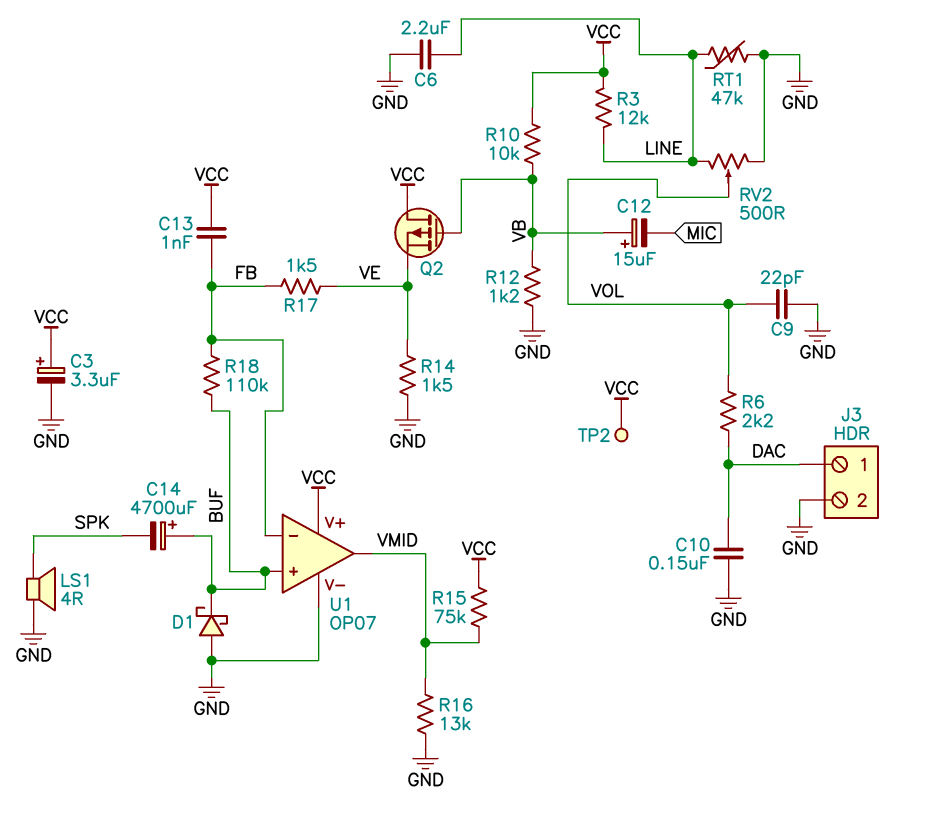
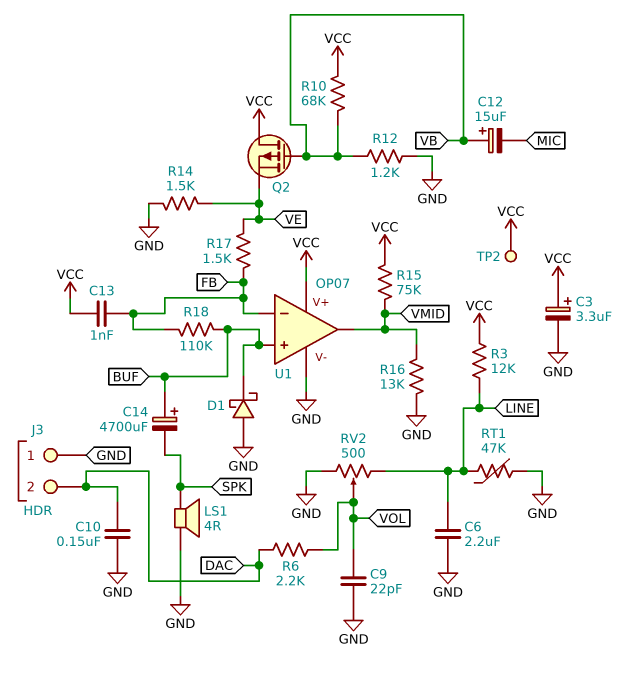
J3 pin 1: DAC -> GND
J3 pin 2: GND -> DAC
R10: 10k (VB, VCC) -> 68k (VB, VCC)

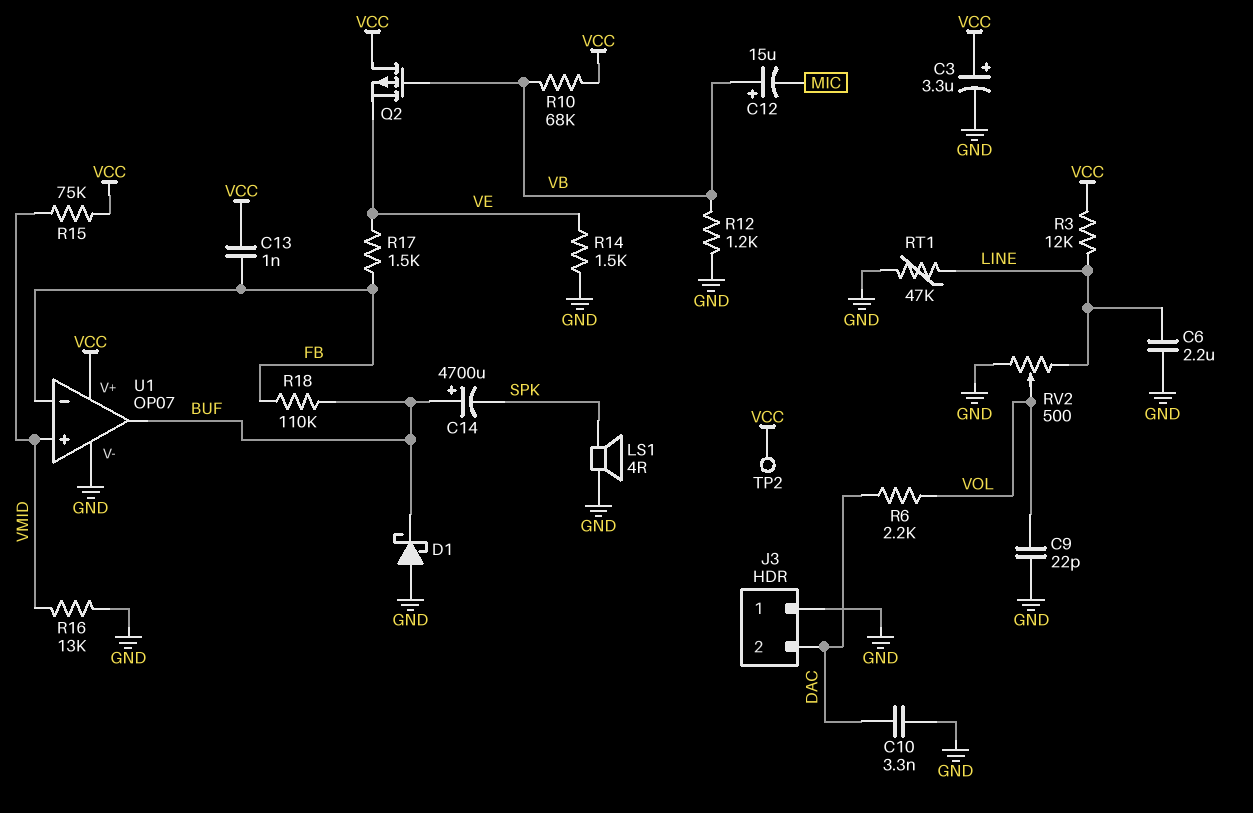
C10: 150nF (DAC, GND) -> 3.3nF (DAC, GND)
U1 pin in+: BUF -> VMID
U1 pin out: VMID -> BUF

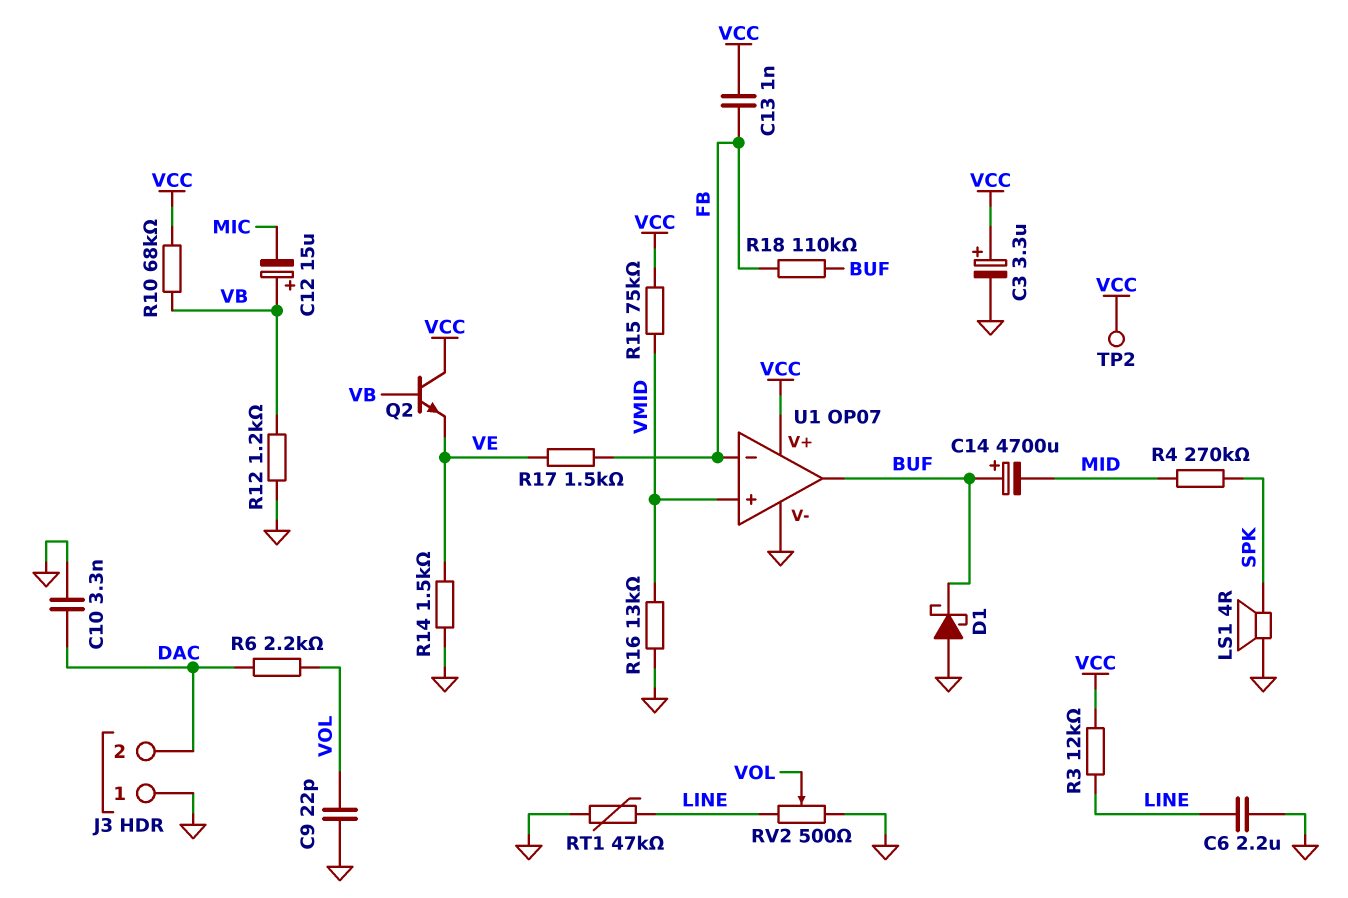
C14: 4700uF (plus BUF, minus SPK) -> 4700uF (plus BUF, minus MID)
Q2: PMOS (G VB, D VCC, S VE) -> NPN (B VB, C VCC, E VE)
R4: none -> 270k (MID, SPK)

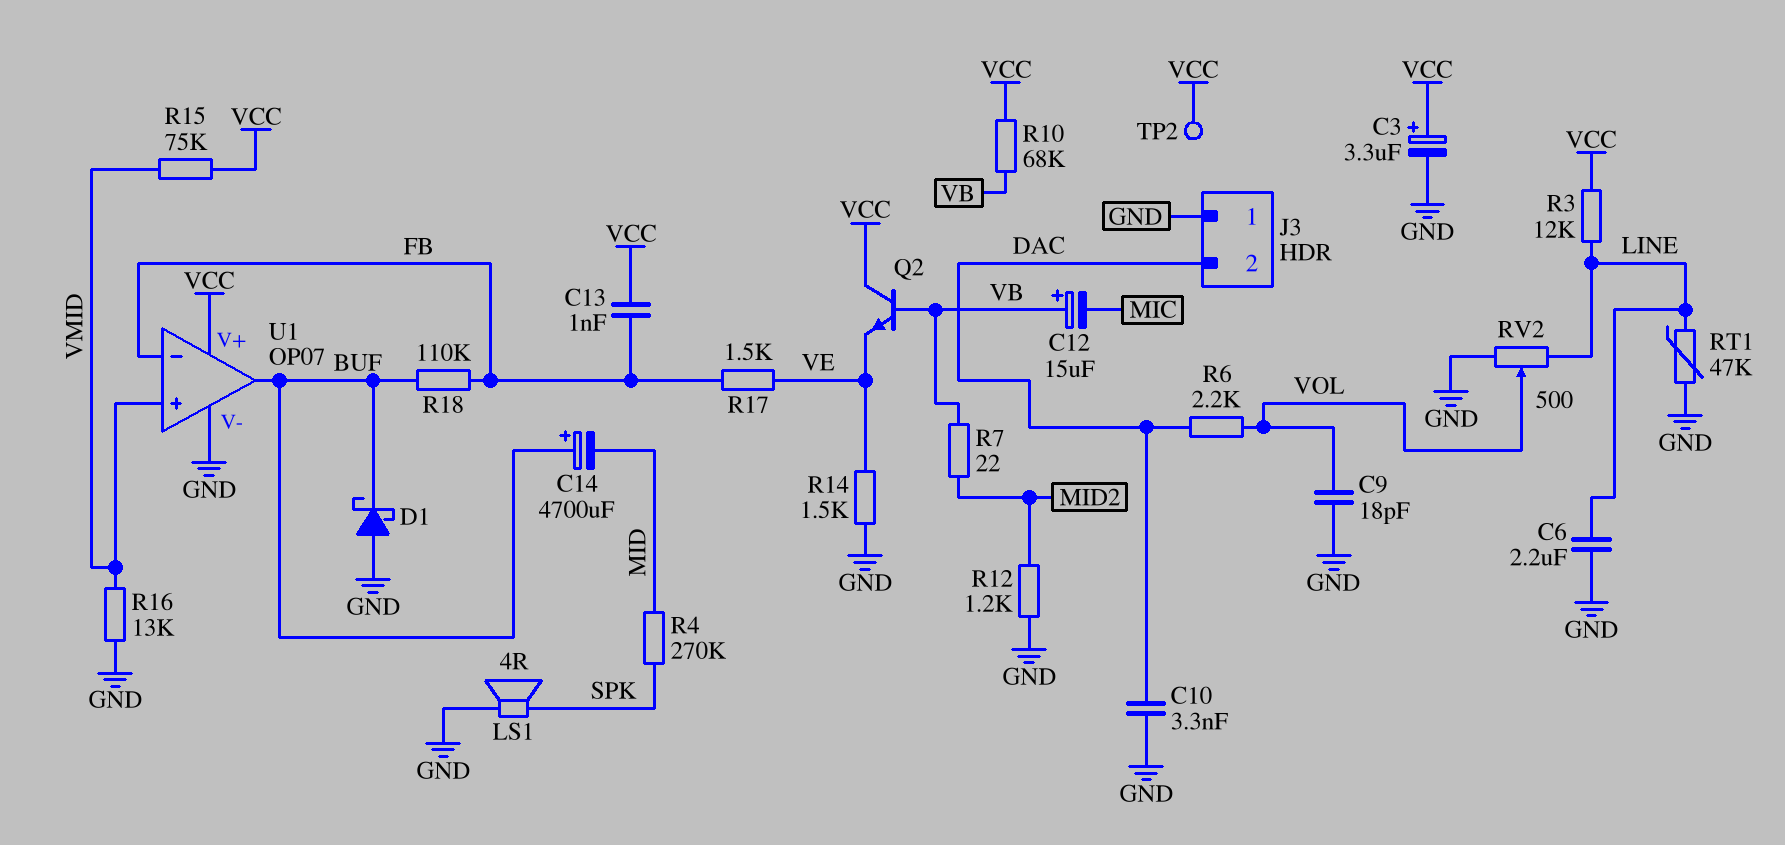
C9: 22pF (GND, VOL) -> 18pF (GND, VOL)
R7: none -> 22 (MID2, VB)
R12: 1.2k (GND, VB) -> 1.2k (GND, MID2)

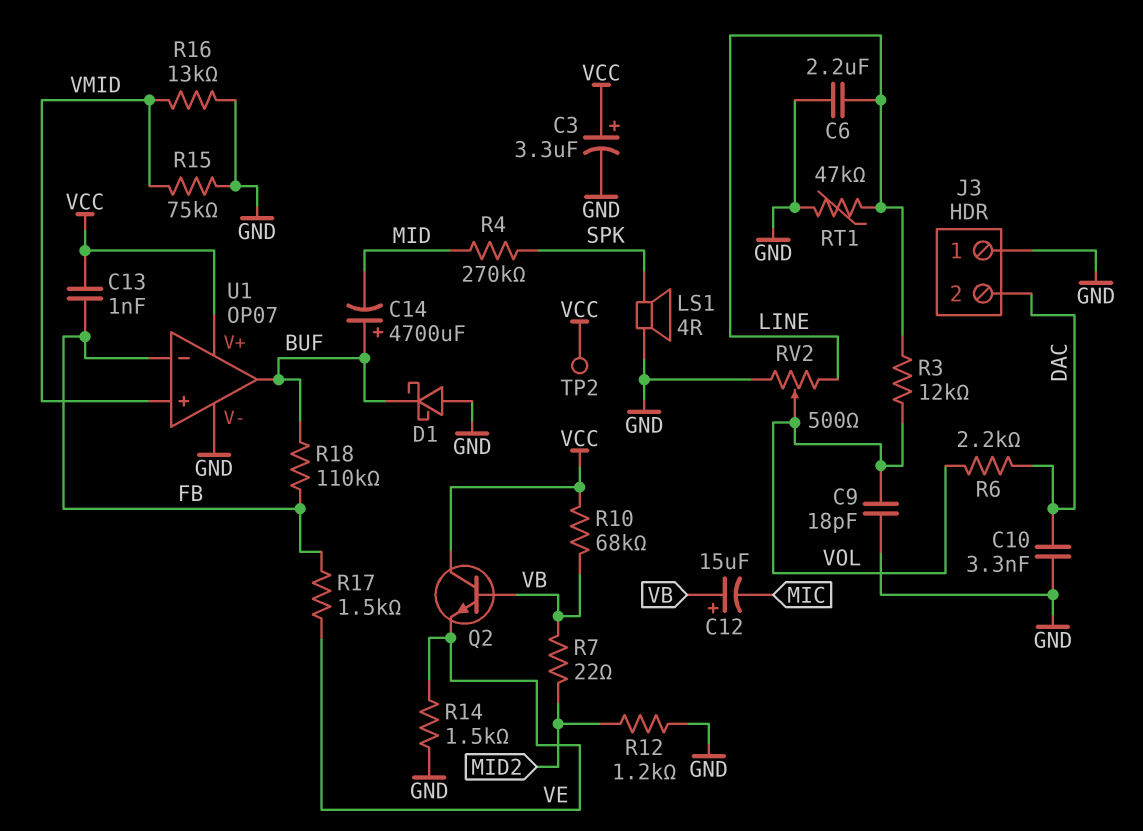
R3: 12k (LINE, VCC) -> 12k (LINE, VOL)
R15: 75k (VCC, VMID) -> 75k (GND, VMID)

